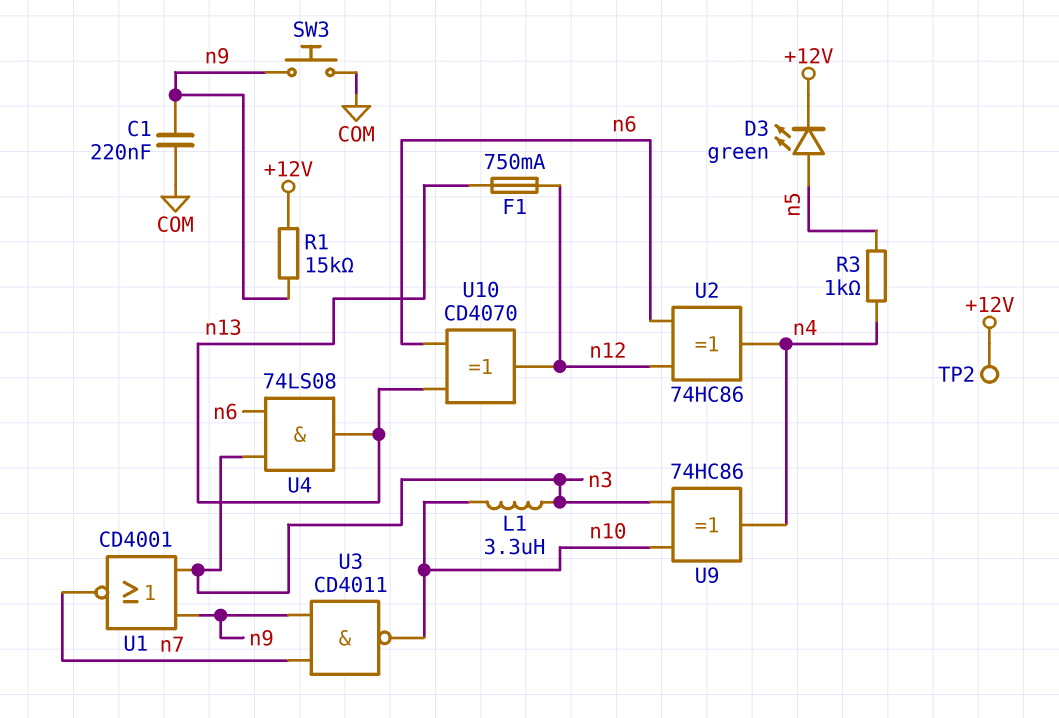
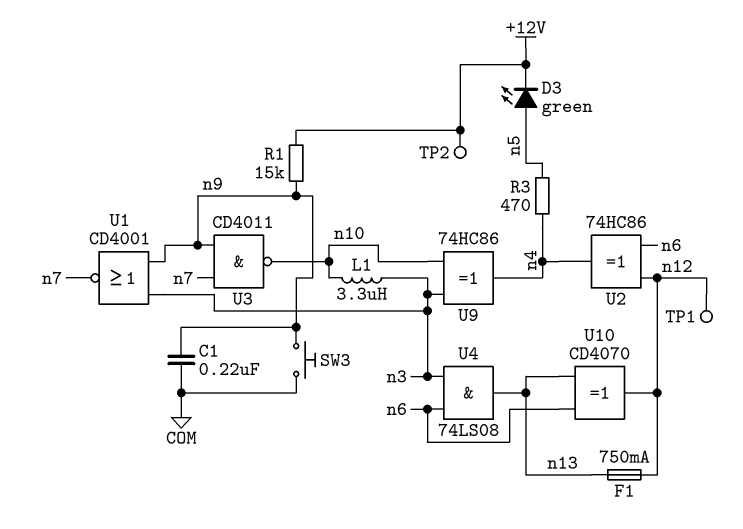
R3: 1k (n4, n5) -> 470 (n4, n5)
TP1: none -> test point (n12)

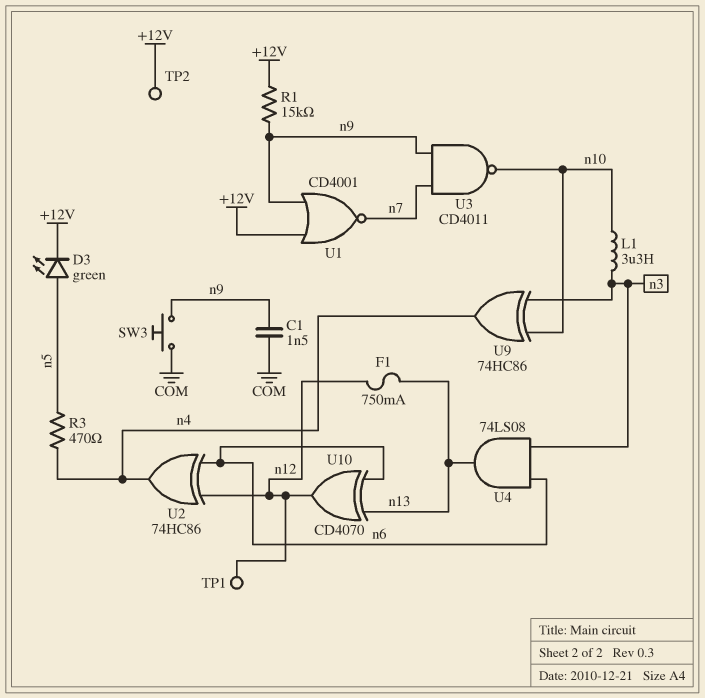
C1: 220nF (COM, n9) -> 1.5nF (COM, n9)
U1: NOR CD4001 (in n3, in n9, out n7) -> NOR CD4001 (in +12V, in n9, out n7)

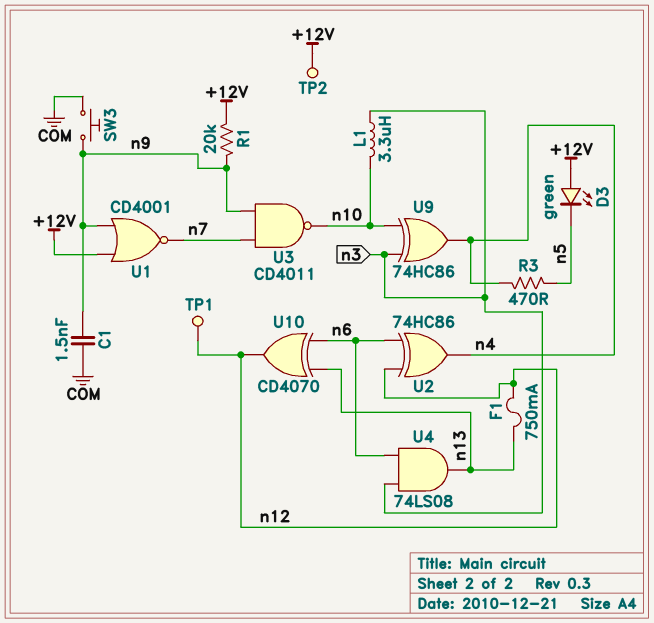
D3: LED green (A n5, K +12V) -> LED green (A +12V, K n5)
R1: 15k (+12V, n9) -> 20k (+12V, n9)

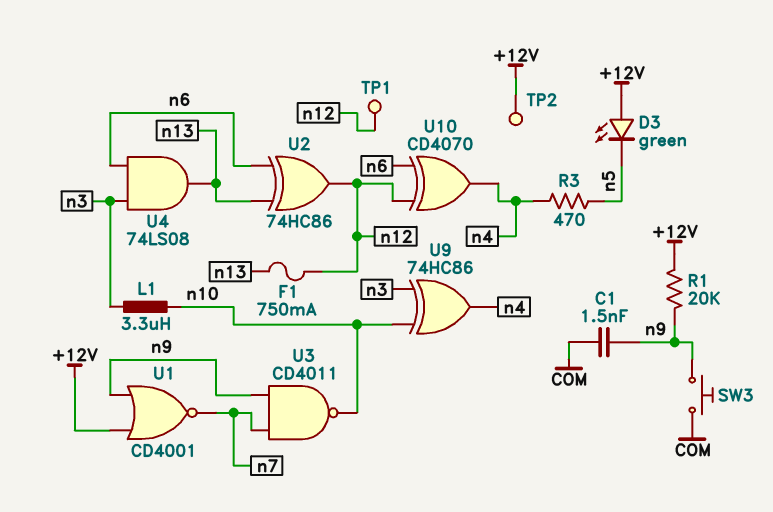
U2: XOR 74HC86 (in n6, in n12, out n4) -> XOR 74HC86 (in n6, in n13, out n12)
U10: XOR CD4070 (in n6, in n13, out n12) -> XOR CD4070 (in n6, in n12, out n4)

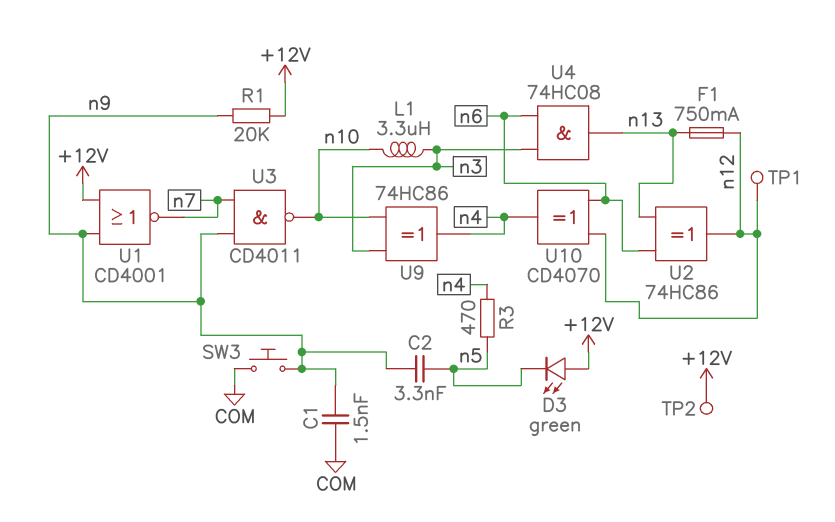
C2: none -> 3.3nF (n5, n9)
U4: AND 74LS08 (in n3, in n6, out n13) -> AND 74HC08 (in n3, in n6, out n13)

